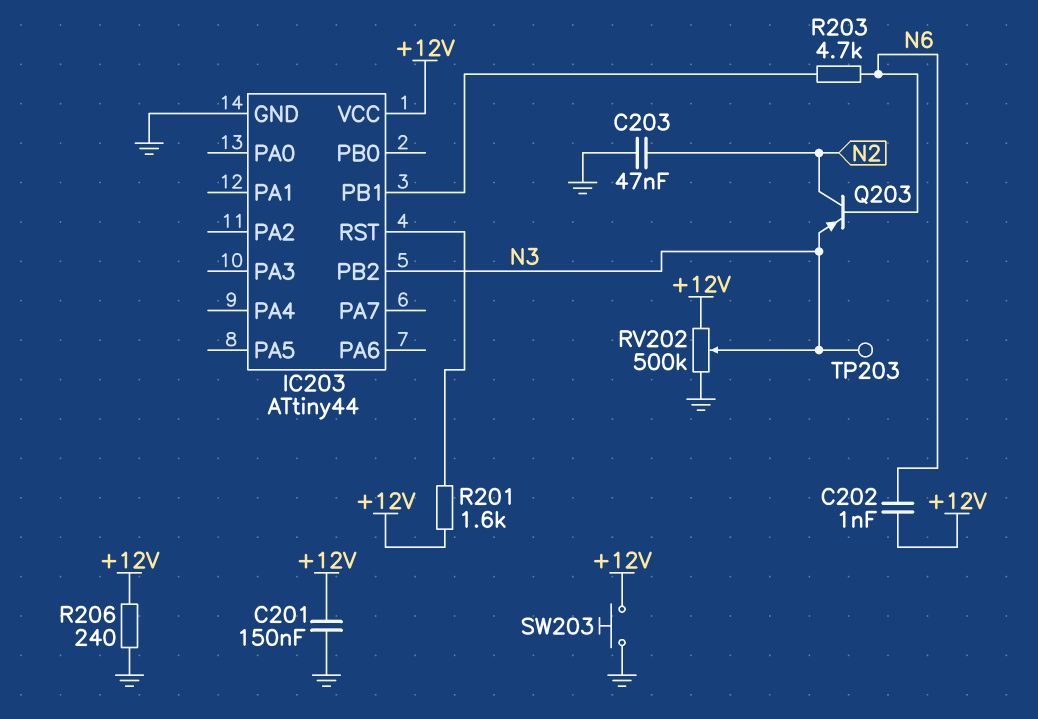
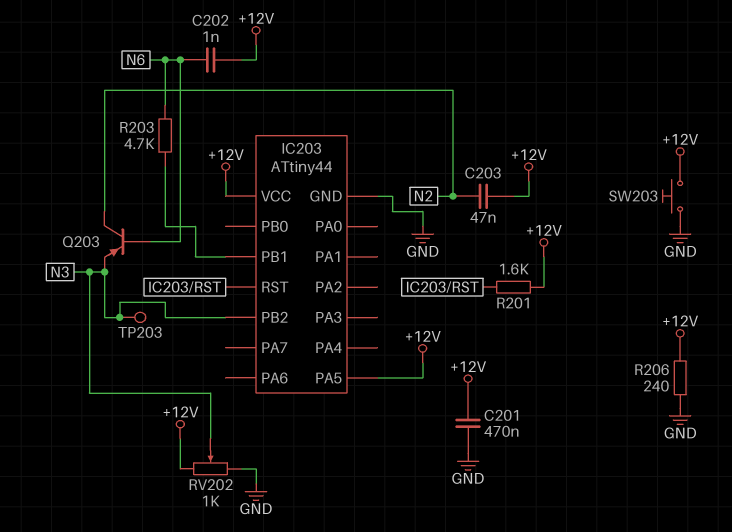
C201: 150nF (+12V, GND) -> 470nF (+12V, GND)
C203: 47nF (GND, N2) -> 47nF (+12V, N2)
IC203 pin PA5: none -> +12V
RV202: 500k (+12V, GND, wiper N3) -> 1k (+12V, GND, wiper N3)

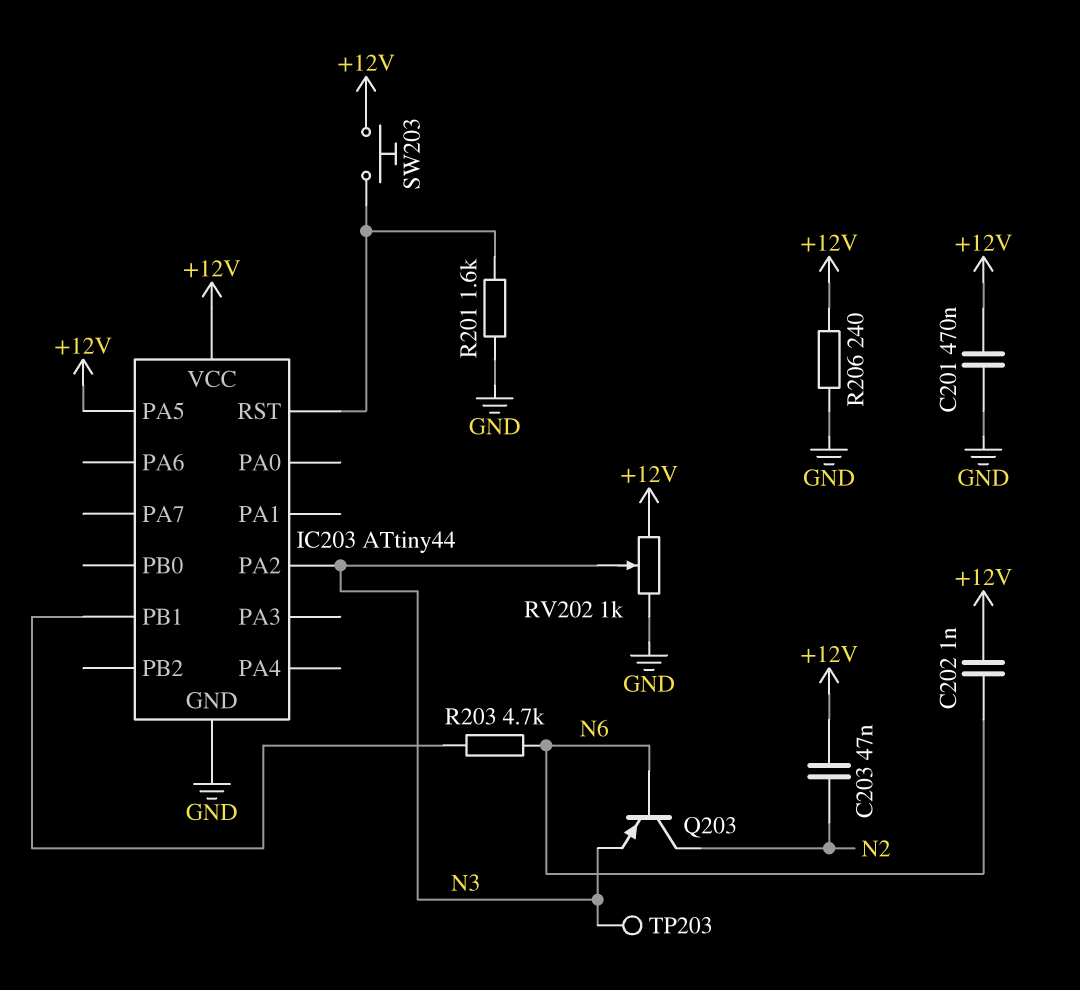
IC203 pin PA2: none -> N3
IC203 pin PB2: N3 -> none
R201: 1.6k (+12V, IC203/RST) -> 1.6k (GND, IC203/RST)
SW203: button (+12V, GND) -> button (+12V, IC203/RST)

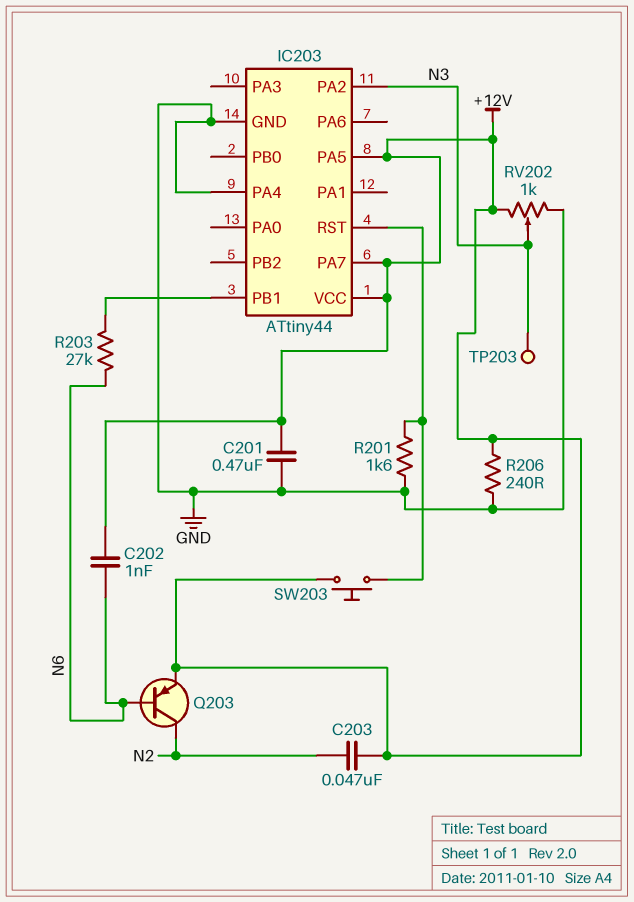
IC203 pin PA4: none -> GND
IC203 pin PA7: none -> +12V
Q203: PNP (B N6, C N2, E N3) -> PNP (B N6, C N2, E +12V)
R203: 4.7k (IC203/PB1, N6) -> 27k (IC203/PB1, N6)

